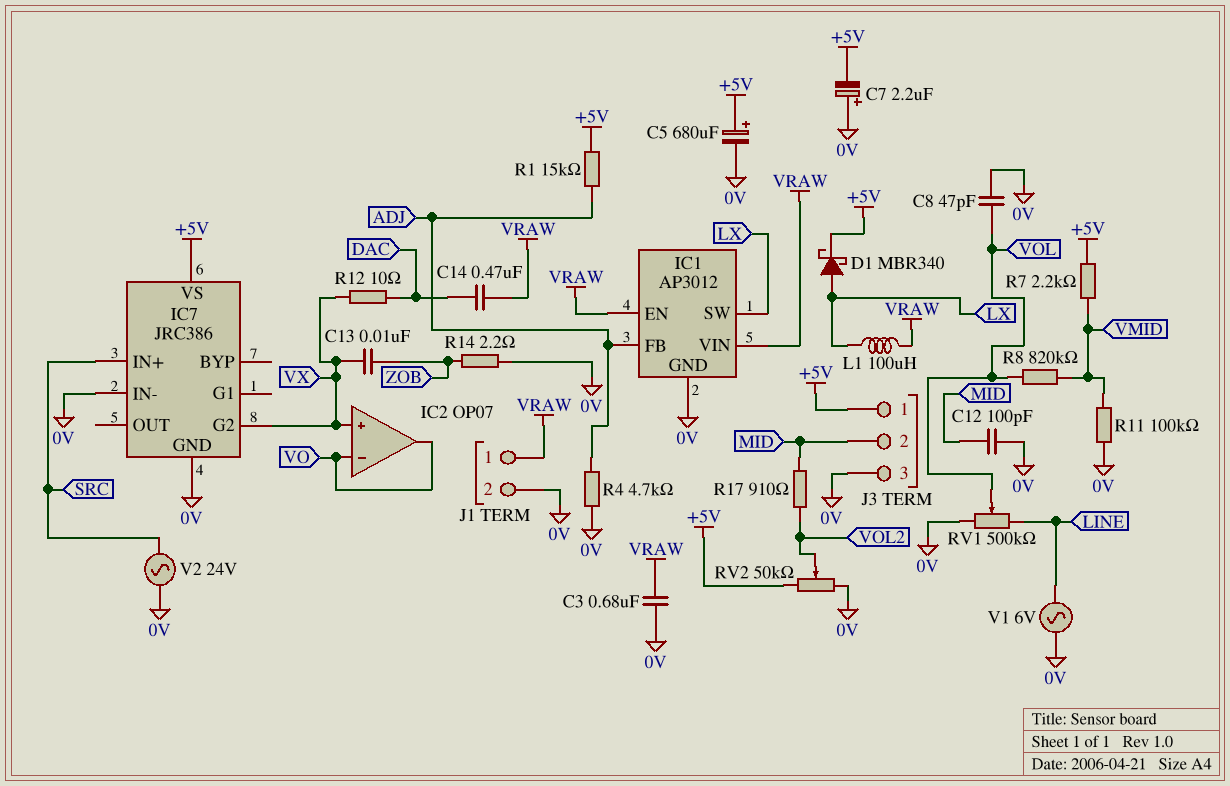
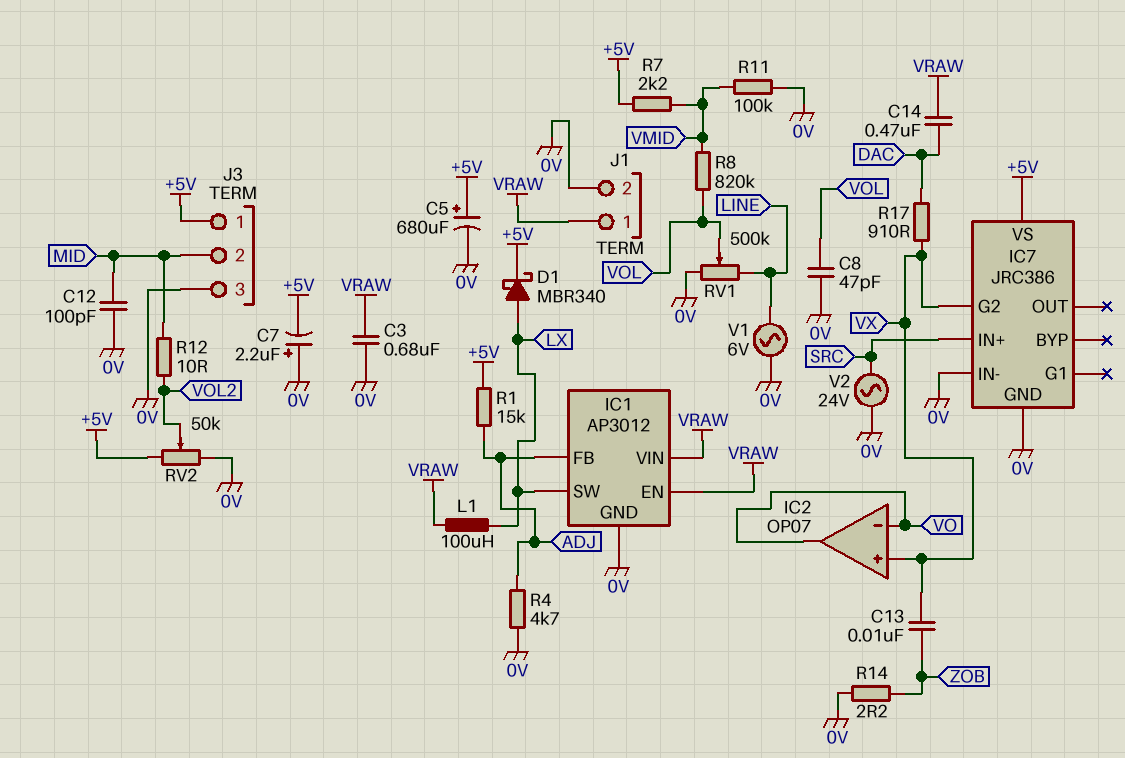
R12: 10 (DAC, VX) -> 10 (MID, VOL2)
R17: 910 (MID, VOL2) -> 910 (DAC, VX)

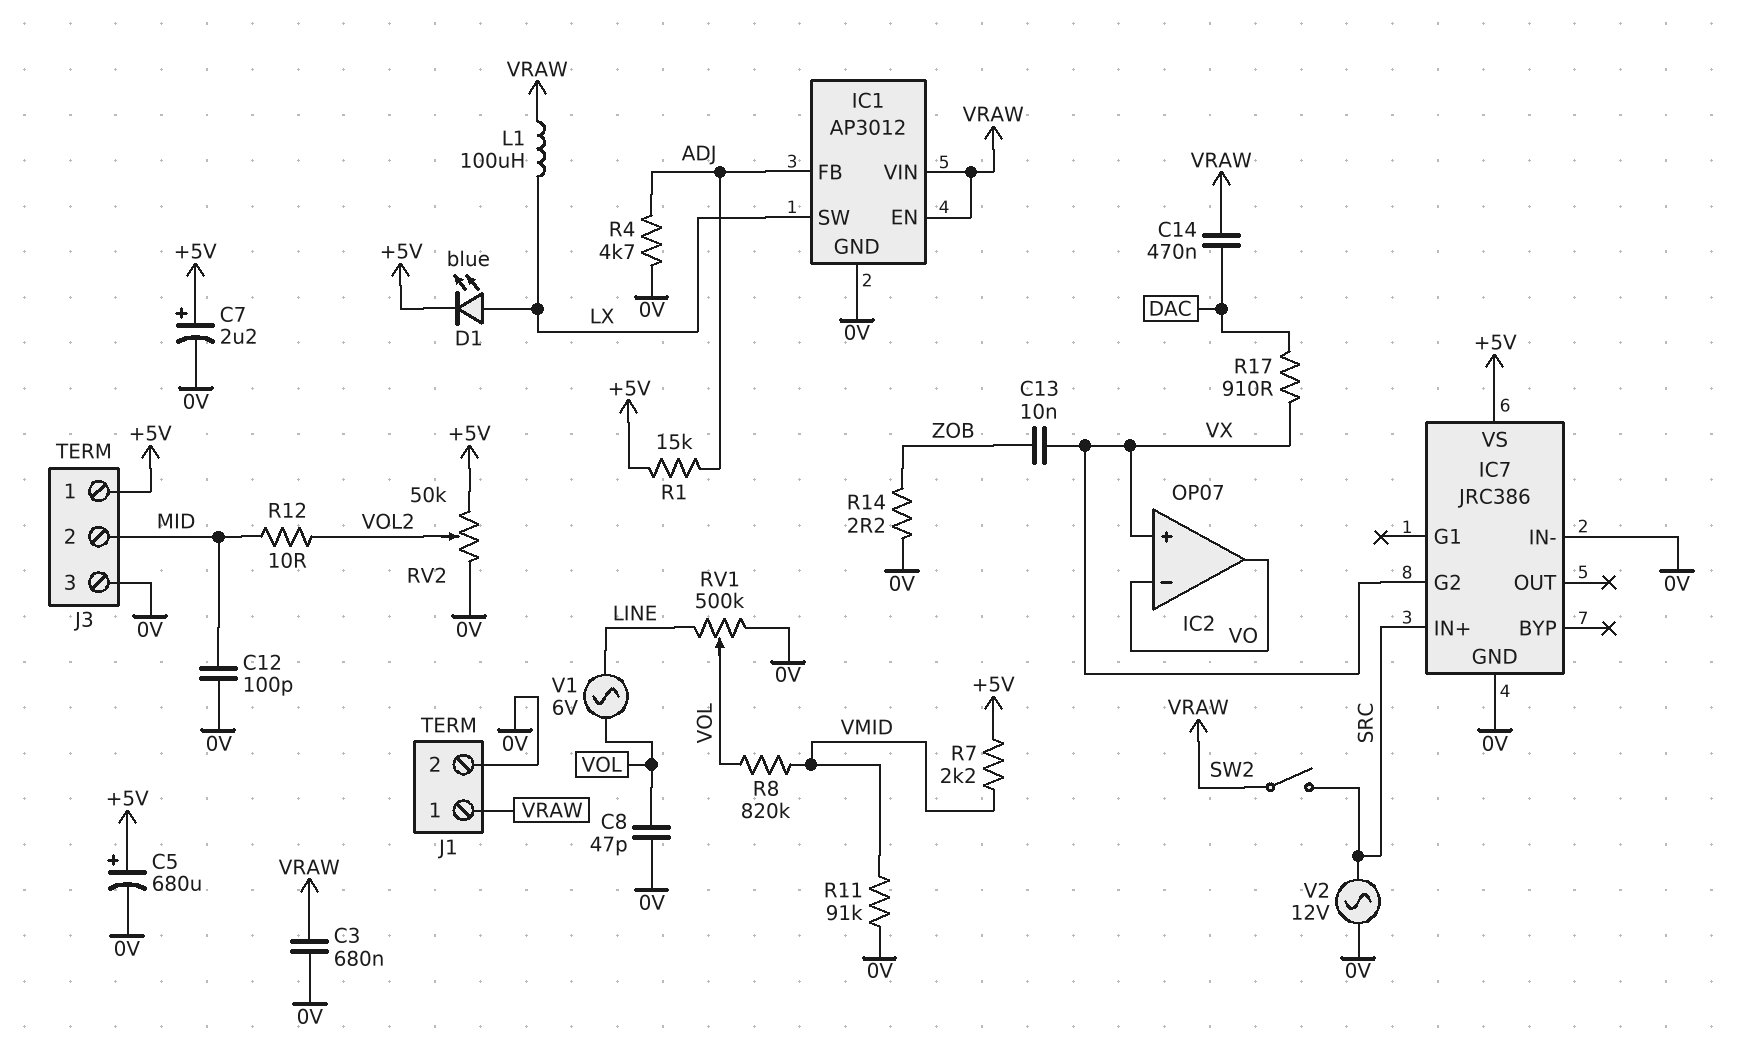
C7: 2.2uF (plus 0V, minus +5V) -> 2.2uF (plus +5V, minus 0V)
D1: schottky MBR340 (A LX, K +5V) -> LED blue (A LX, K +5V)
R11: 100k (0V, VMID) -> 91k (0V, VMID)
SW2: none -> switch (SRC, VRAW)
V1: AC 6V (0V, LINE) -> AC 6V (LINE, VOL)
V2: AC 24V (0V, SRC) -> AC 12V (0V, SRC)

